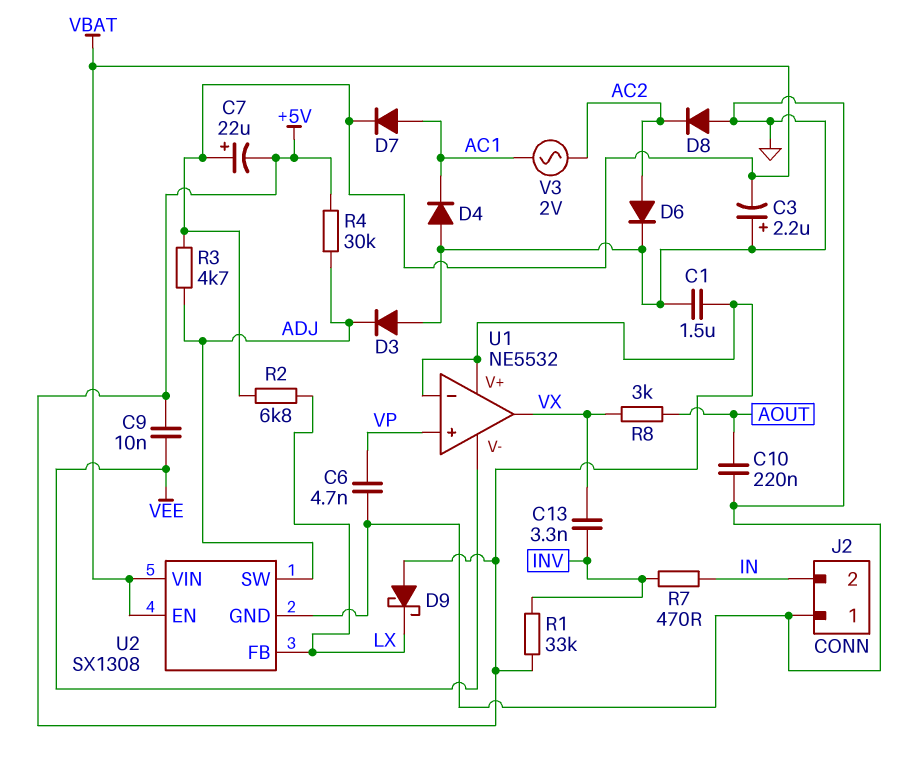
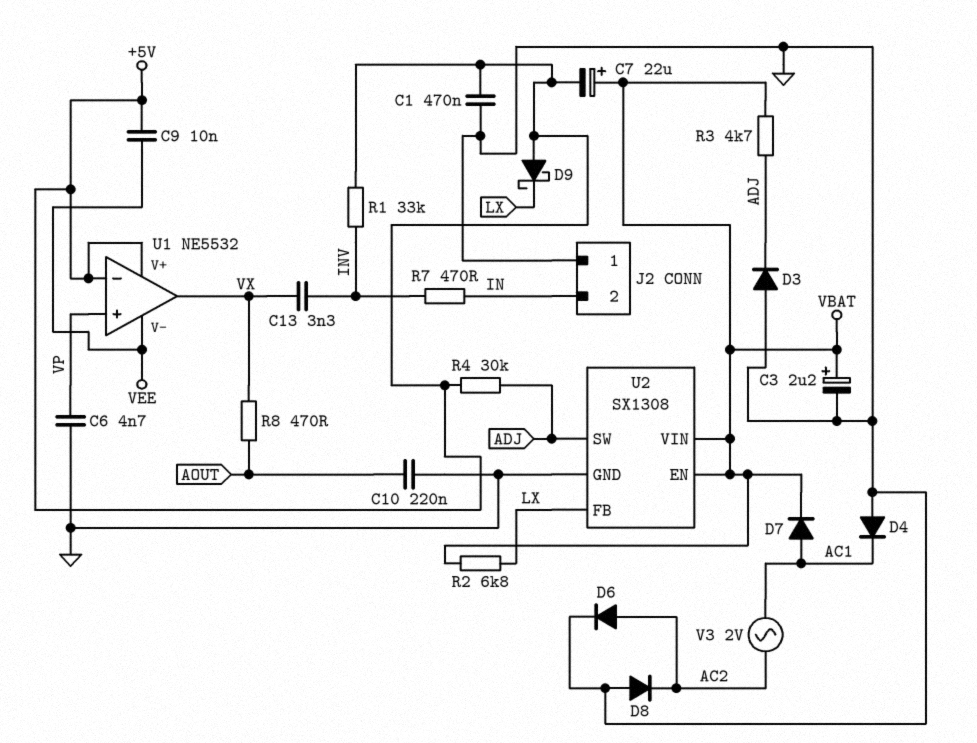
C1: 1.5uF (+5V, GND) -> 470nF (+5V, GND)
C3: 2.2uF (plus GND, minus VBAT) -> 2.2uF (plus VBAT, minus GND)
R8: 3k (AOUT, VX) -> 470 (AOUT, VX)

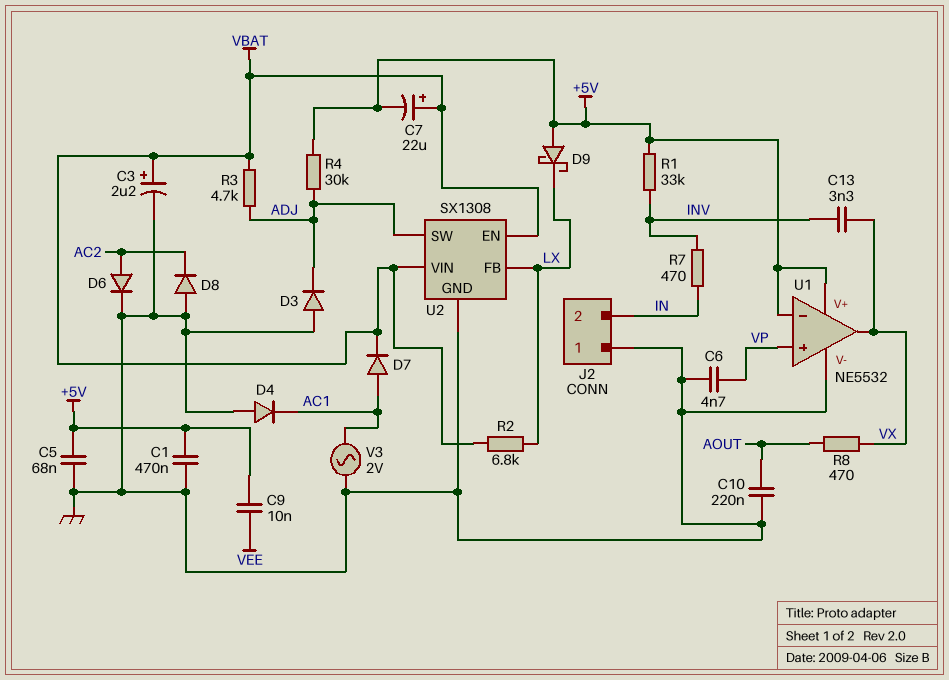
C5: none -> 68nF (+5V, GND)
U1 pin V-: VEE -> GND
V3: AC 2V (AC1, AC2) -> AC 2V (AC1, GND)

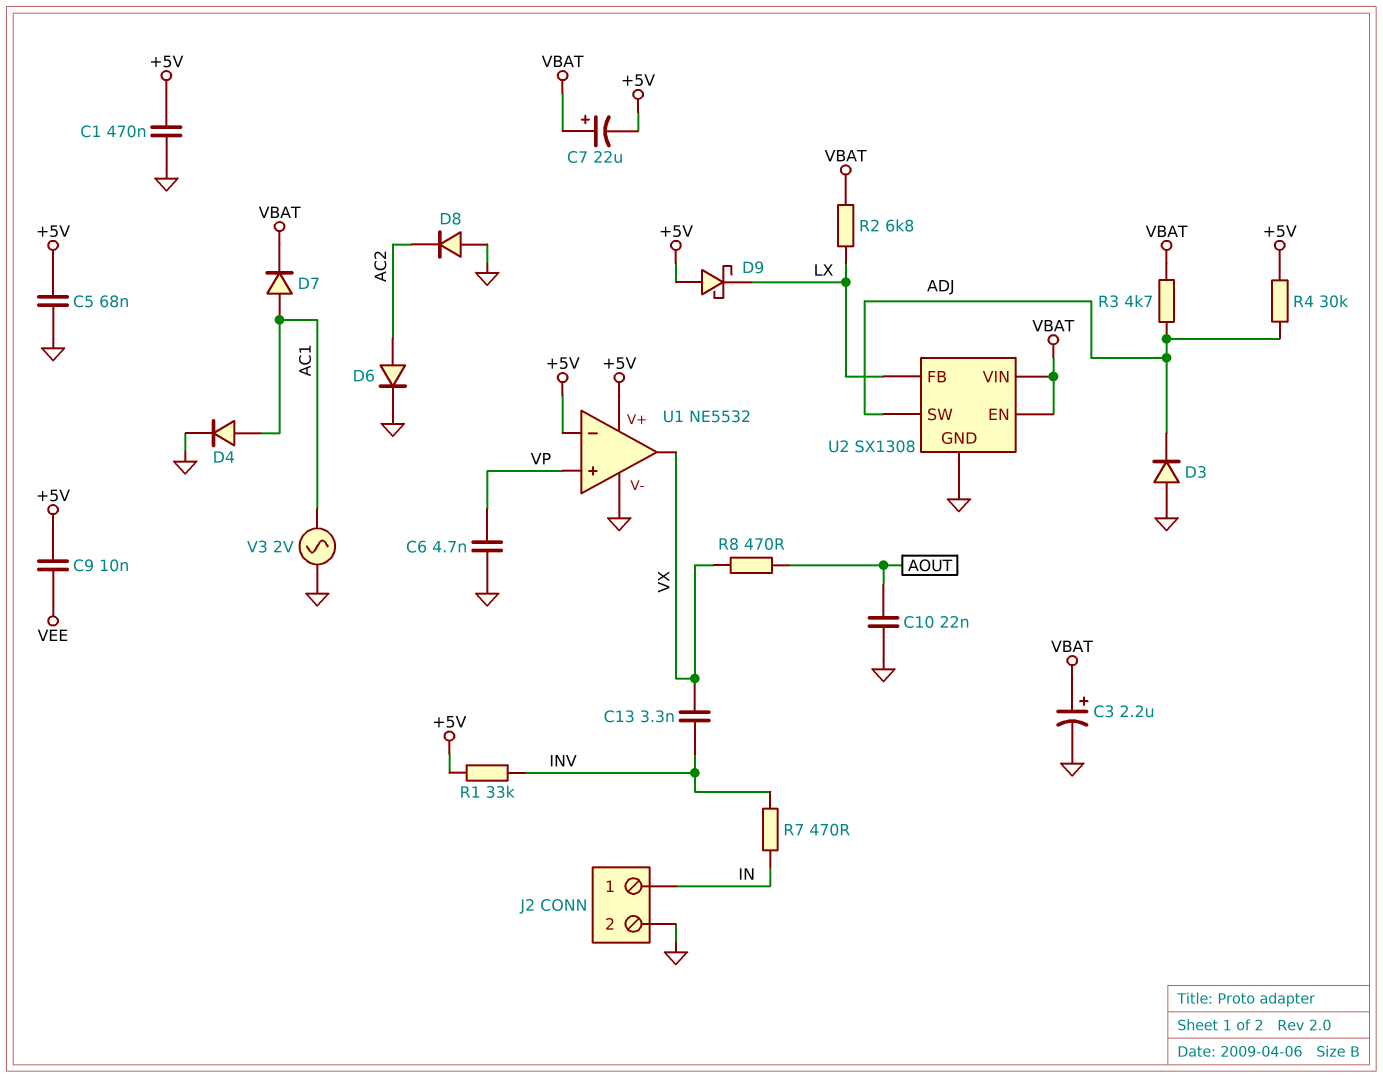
C10: 220nF (AOUT, GND) -> 22nF (AOUT, GND)
D4: diode (A GND, K AC1) -> diode (A AC1, K GND)
J2 pin 1: GND -> IN
J2 pin 2: IN -> GND

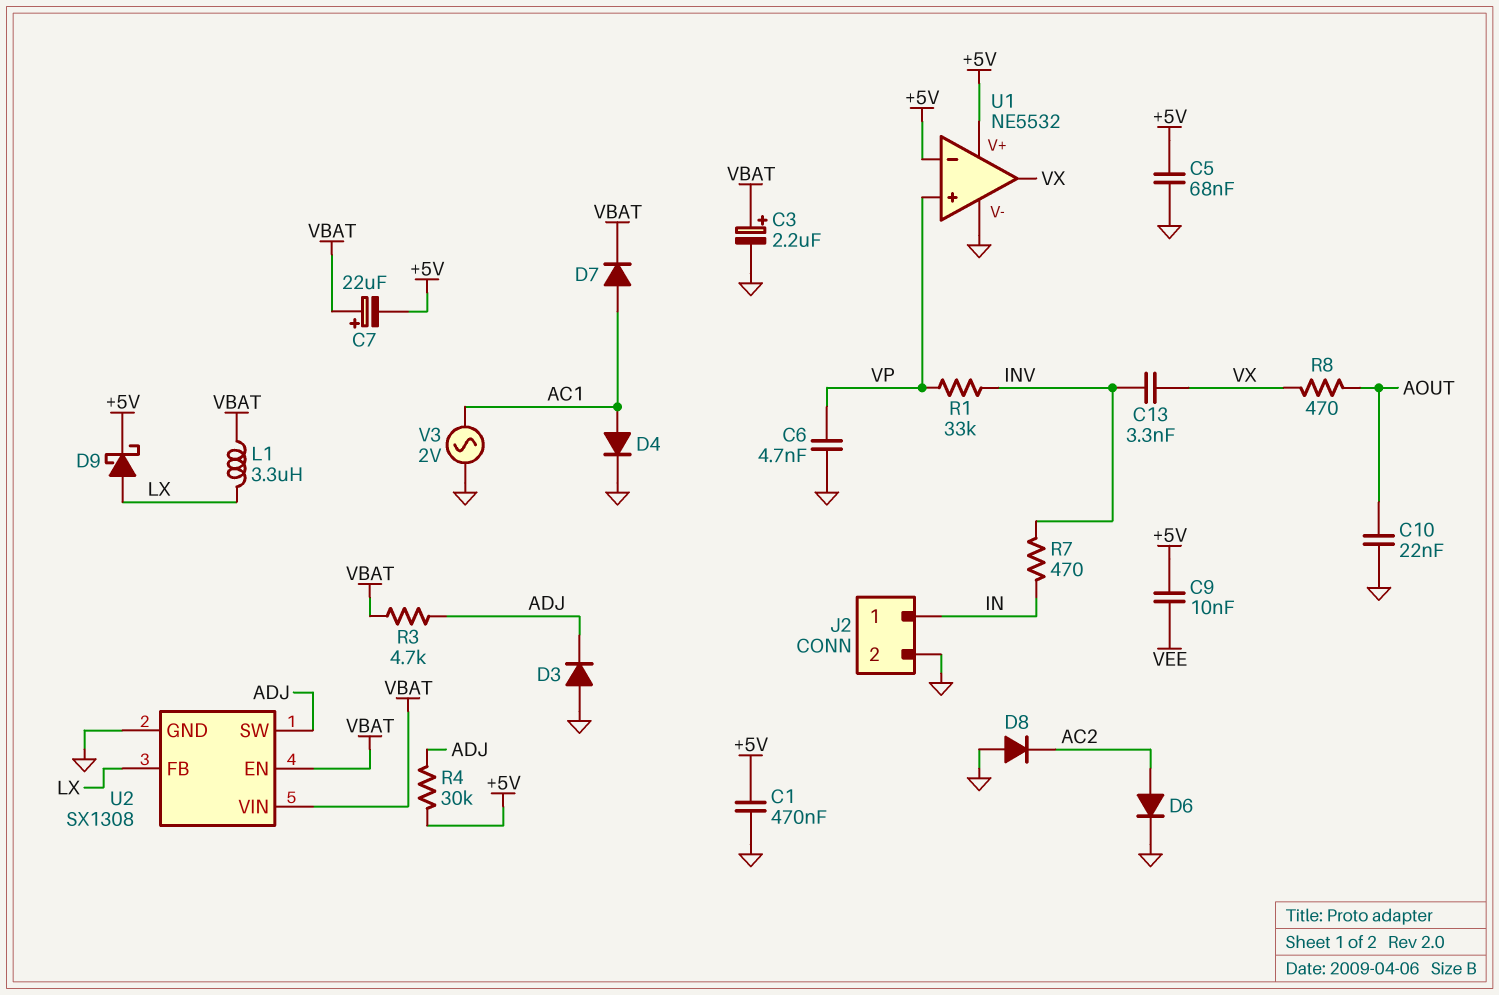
D9: schottky (A +5V, K LX) -> schottky (A LX, K +5V)
L1: none -> 3.3uH (LX, VBAT)
R1: 33k (+5V, INV) -> 33k (INV, VP)
R2: 6.8k (LX, VBAT) -> none

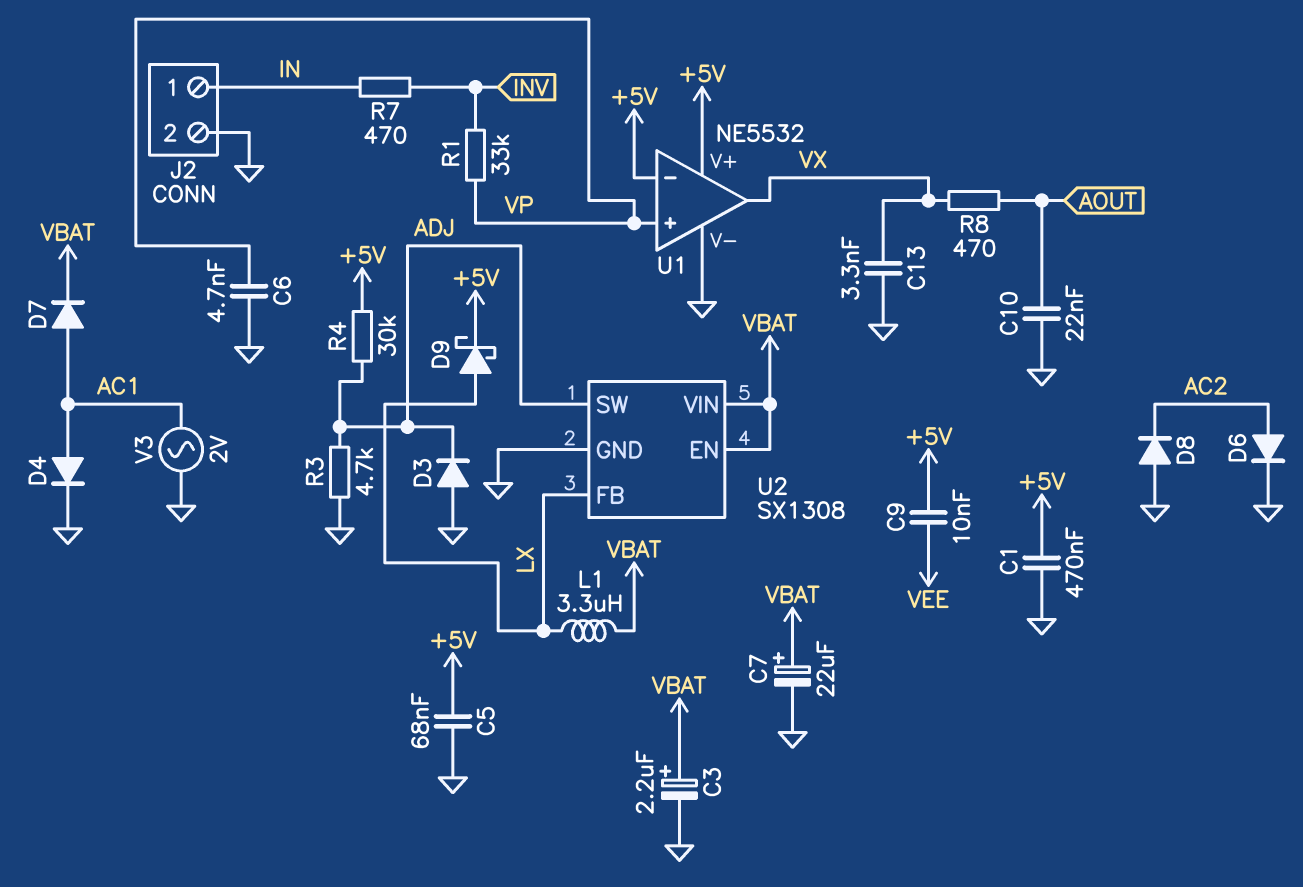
C7: 22uF (plus VBAT, minus +5V) -> 22uF (plus VBAT, minus GND)
C13: 3.3nF (INV, VX) -> 3.3nF (GND, VX)
R3: 4.7k (ADJ, VBAT) -> 4.7k (ADJ, GND)

